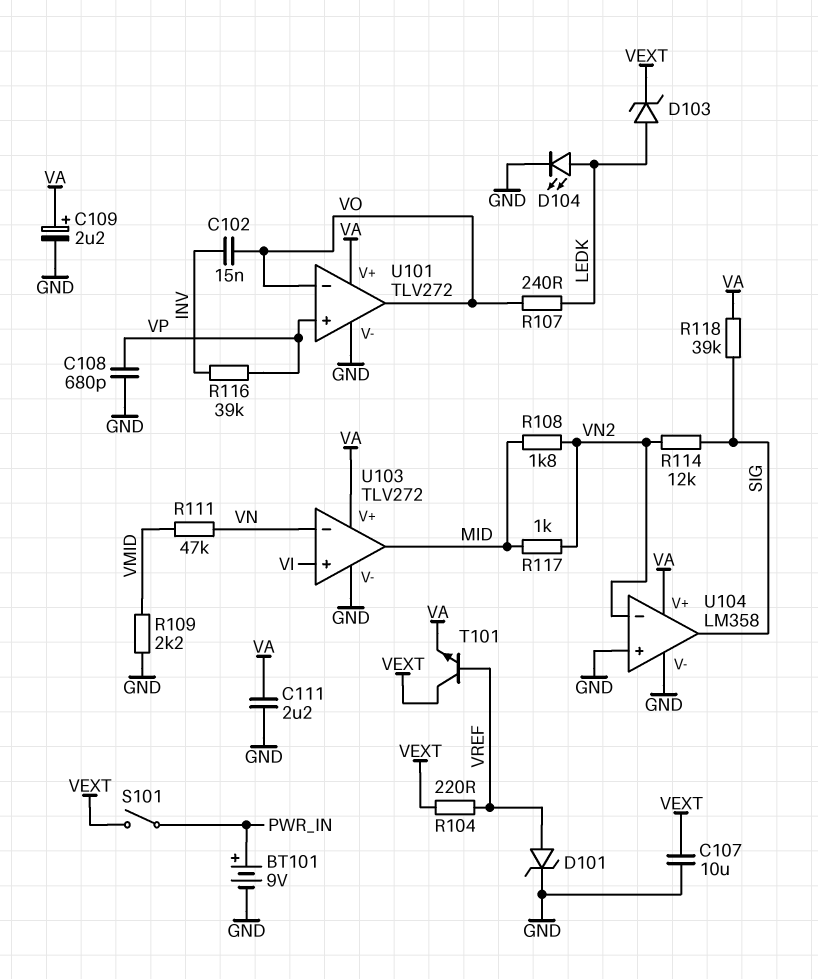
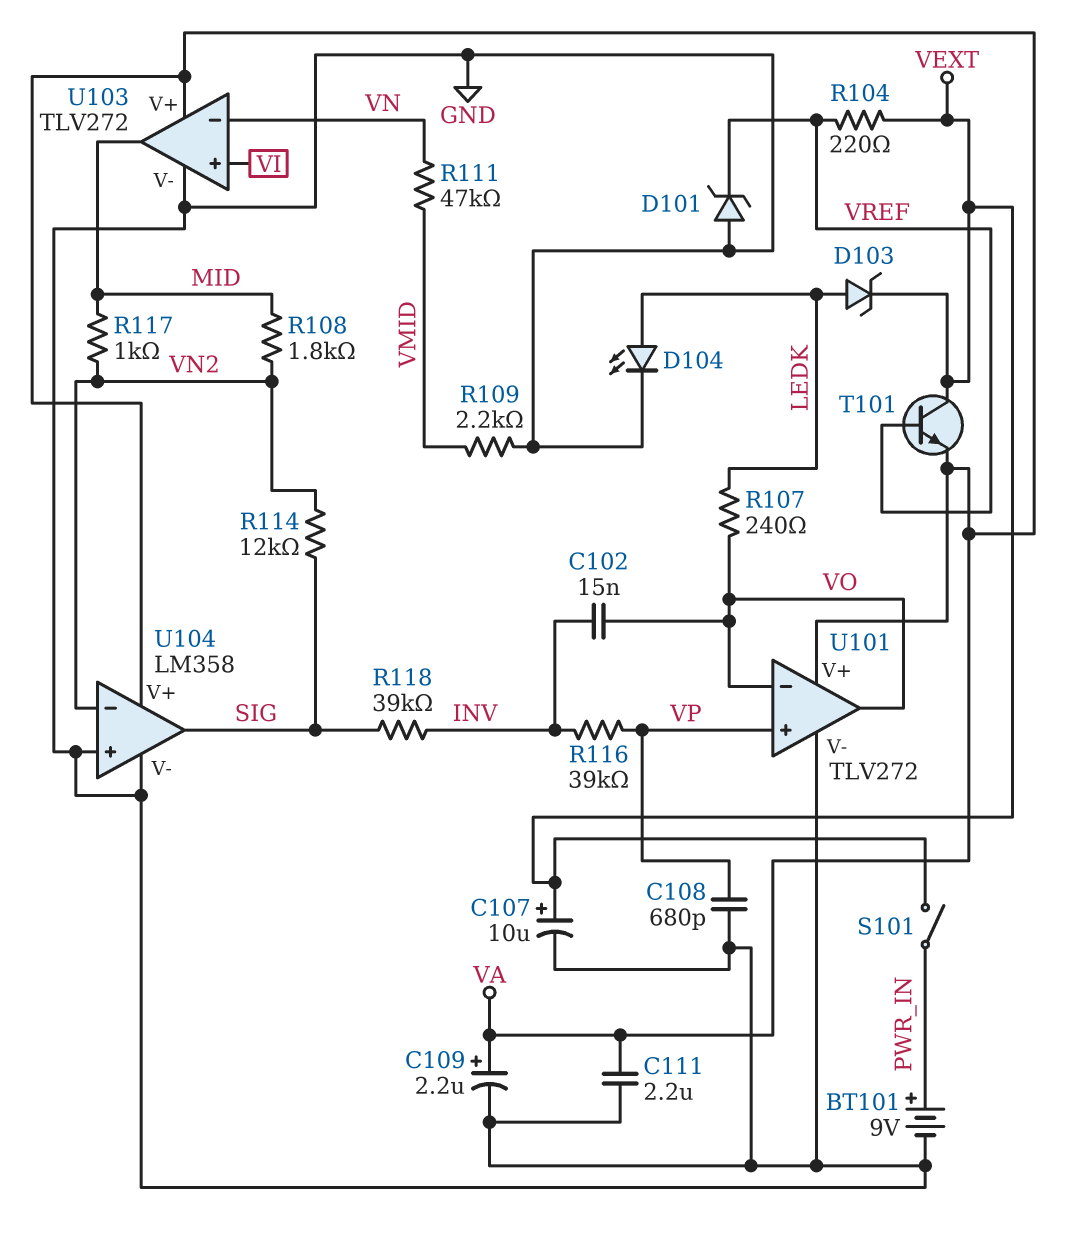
C107: 10uF (GND, VEXT) -> 10uF (plus VEXT, minus GND)
D101: zener (A VREF, K GND) -> zener (A GND, K VREF)
R118: 39k (SIG, VA) -> 39k (INV, SIG)

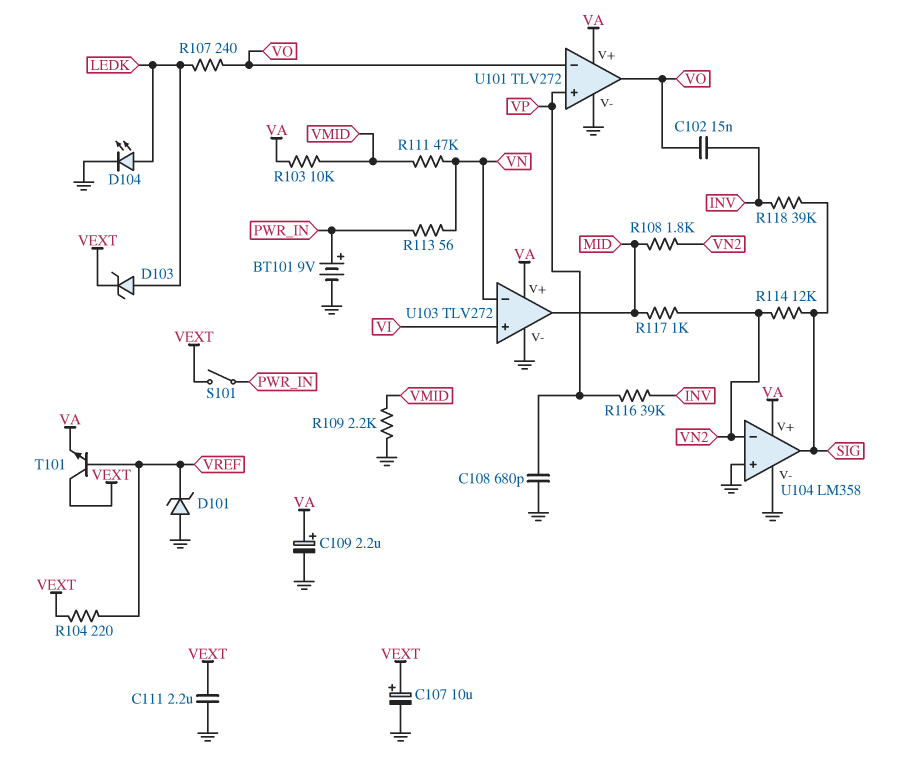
C111: 2.2uF (GND, VA) -> 2.2uF (GND, VEXT)
R103: none -> 10k (VA, VMID)
R113: none -> 56 (PWR_IN, VN)

